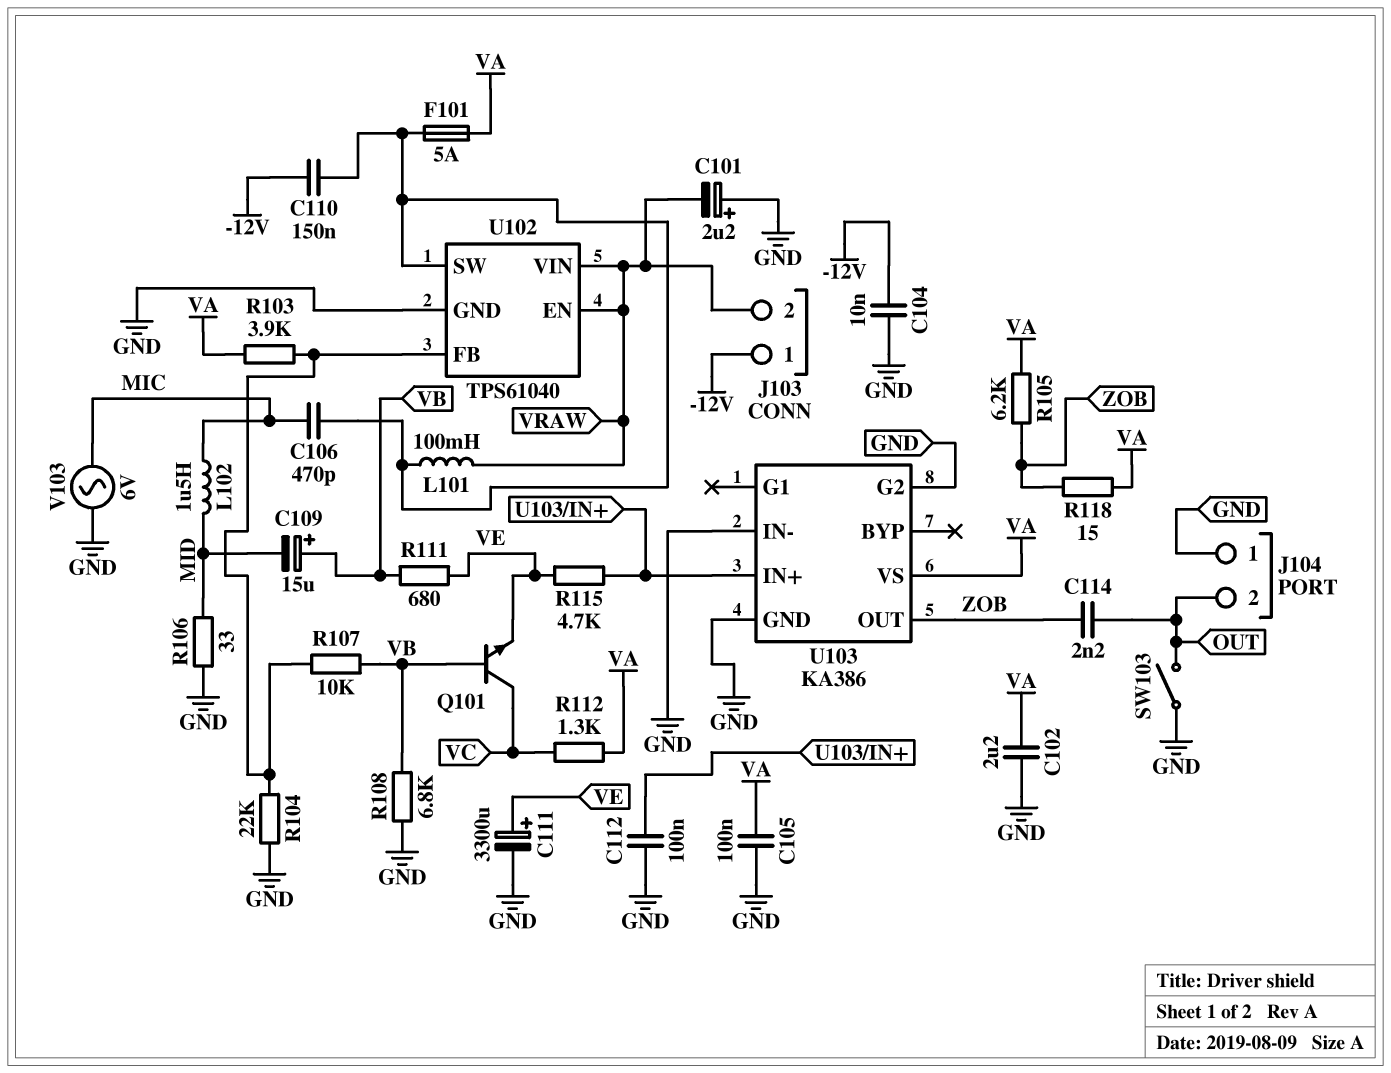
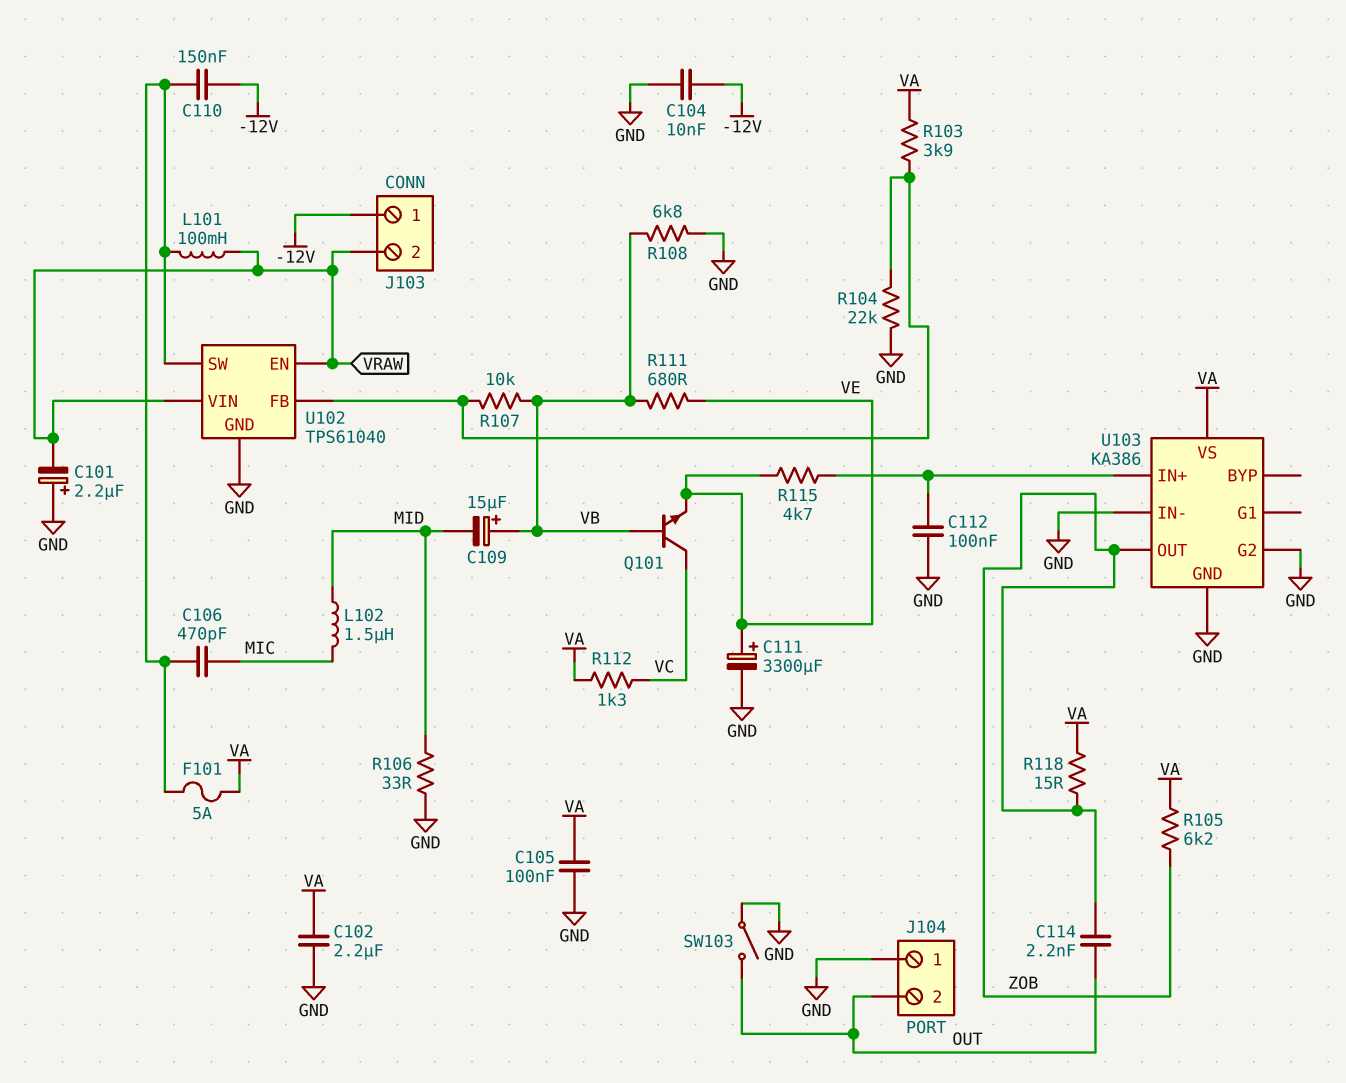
V103: AC 6V (GND, MIC) -> none

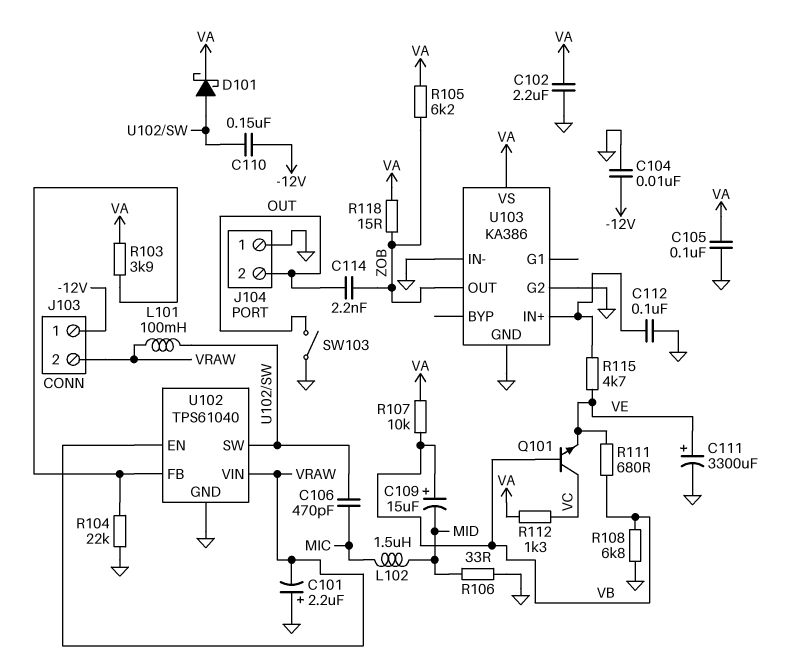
D101: none -> schottky (A U102/SW, K VA)
F101: 5A (U102/SW, VA) -> none
R107: 10k (U102/FB, VB) -> 10k (VA, VB)

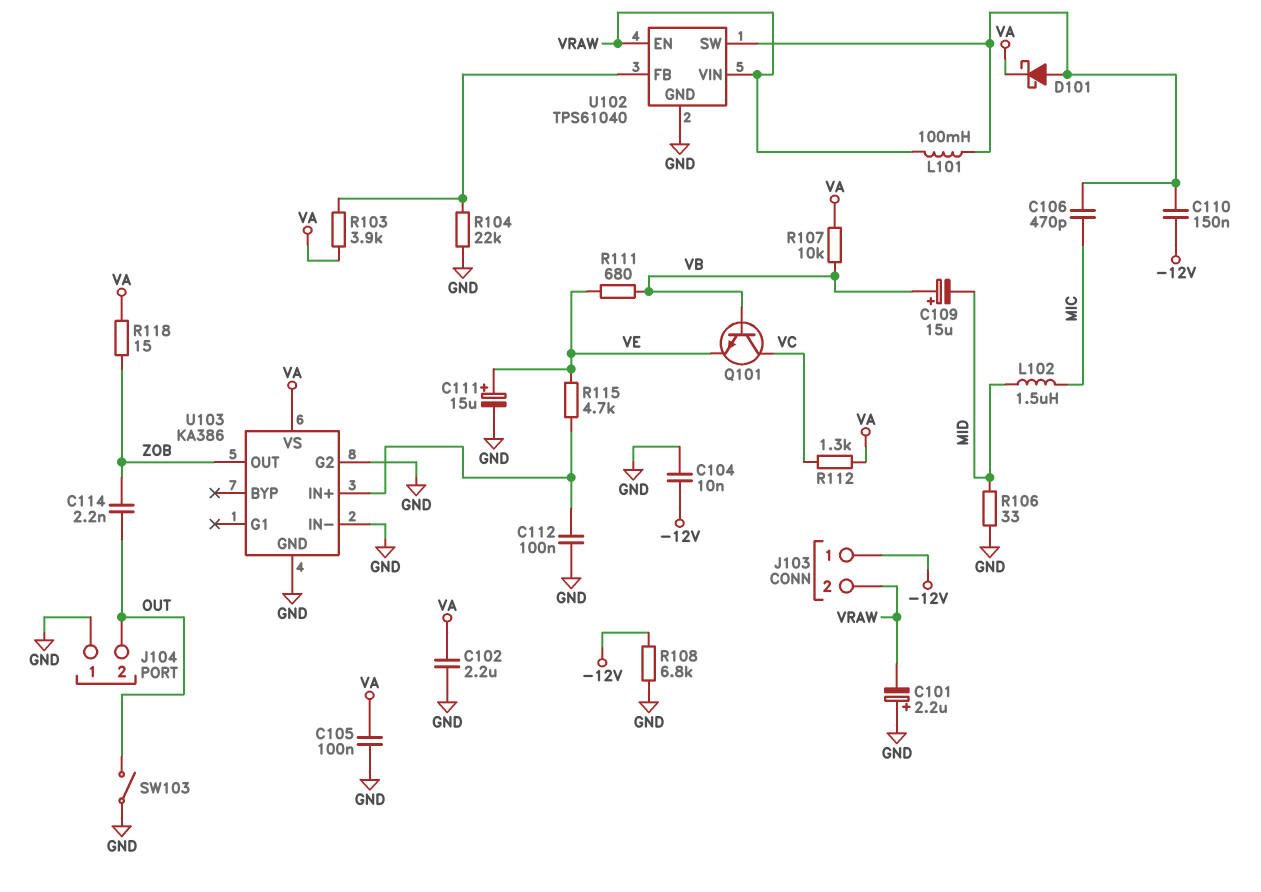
C111: 3300uF (plus VE, minus GND) -> 15uF (plus VE, minus GND)
R105: 6.2k (VA, ZOB) -> none
R108: 6.8k (GND, VB) -> 6.8k (-12V, GND)

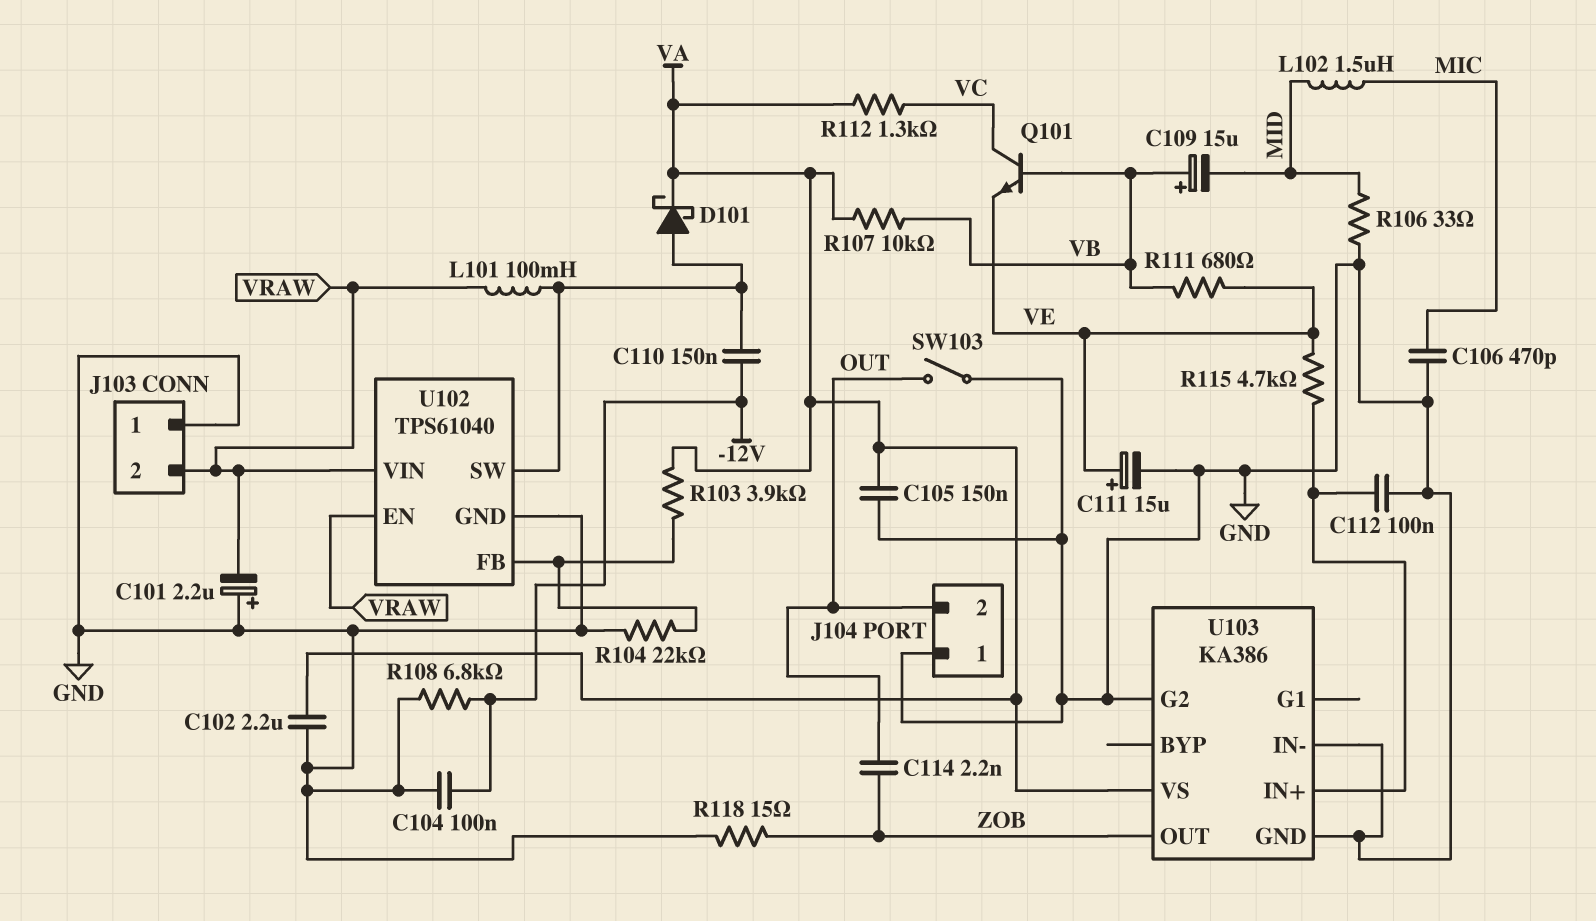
C104: 10nF (-12V, GND) -> 100nF (-12V, GND)
C105: 100nF (GND, VA) -> 150nF (GND, VA)
C106: 470pF (MIC, U102/SW) -> 470pF (GND, MIC)
J103 pin 1: -12V -> GND
R118: 15 (VA, ZOB) -> 15 (GND, ZOB)

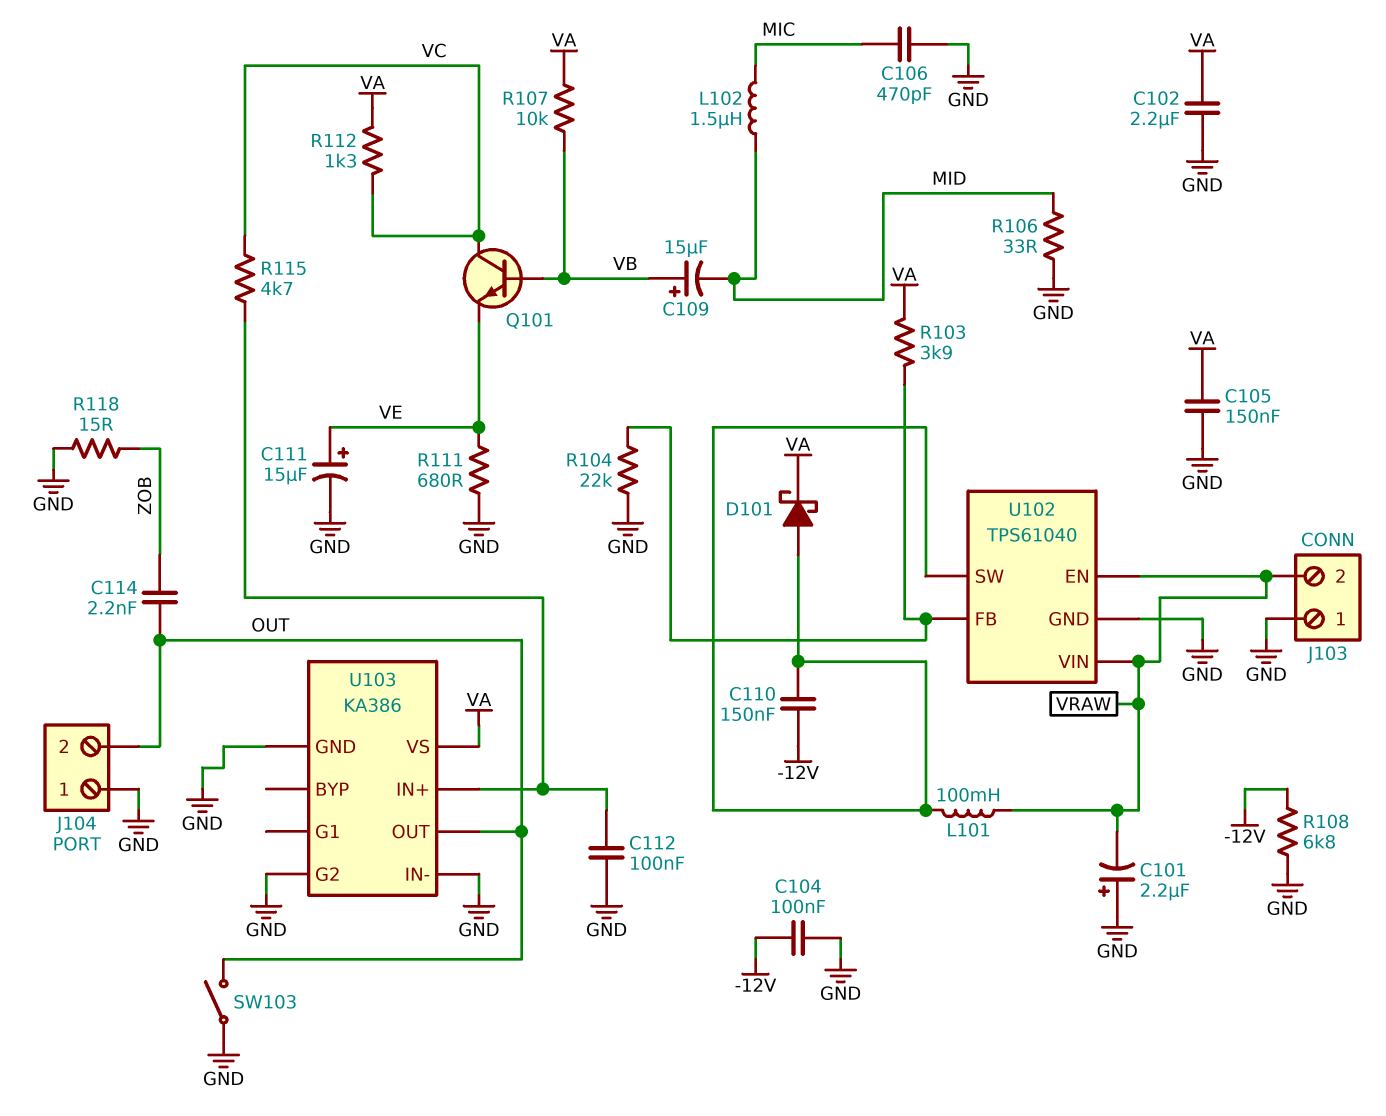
R111: 680 (VB, VE) -> 680 (GND, VE)
R115: 4.7k (U103/IN+, VE) -> 4.7k (U103/IN+, VC)
U103 pin OUT: ZOB -> OUT

